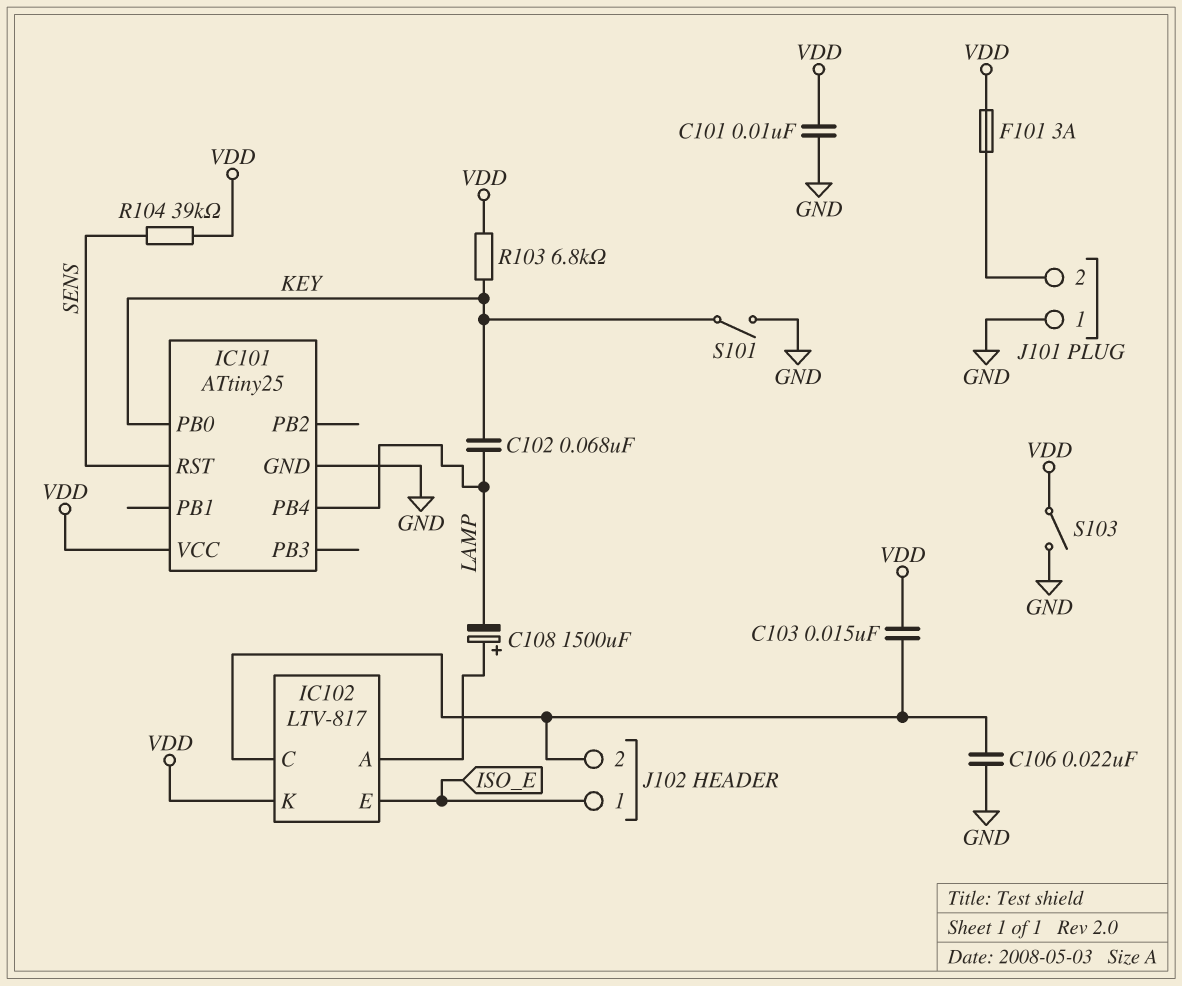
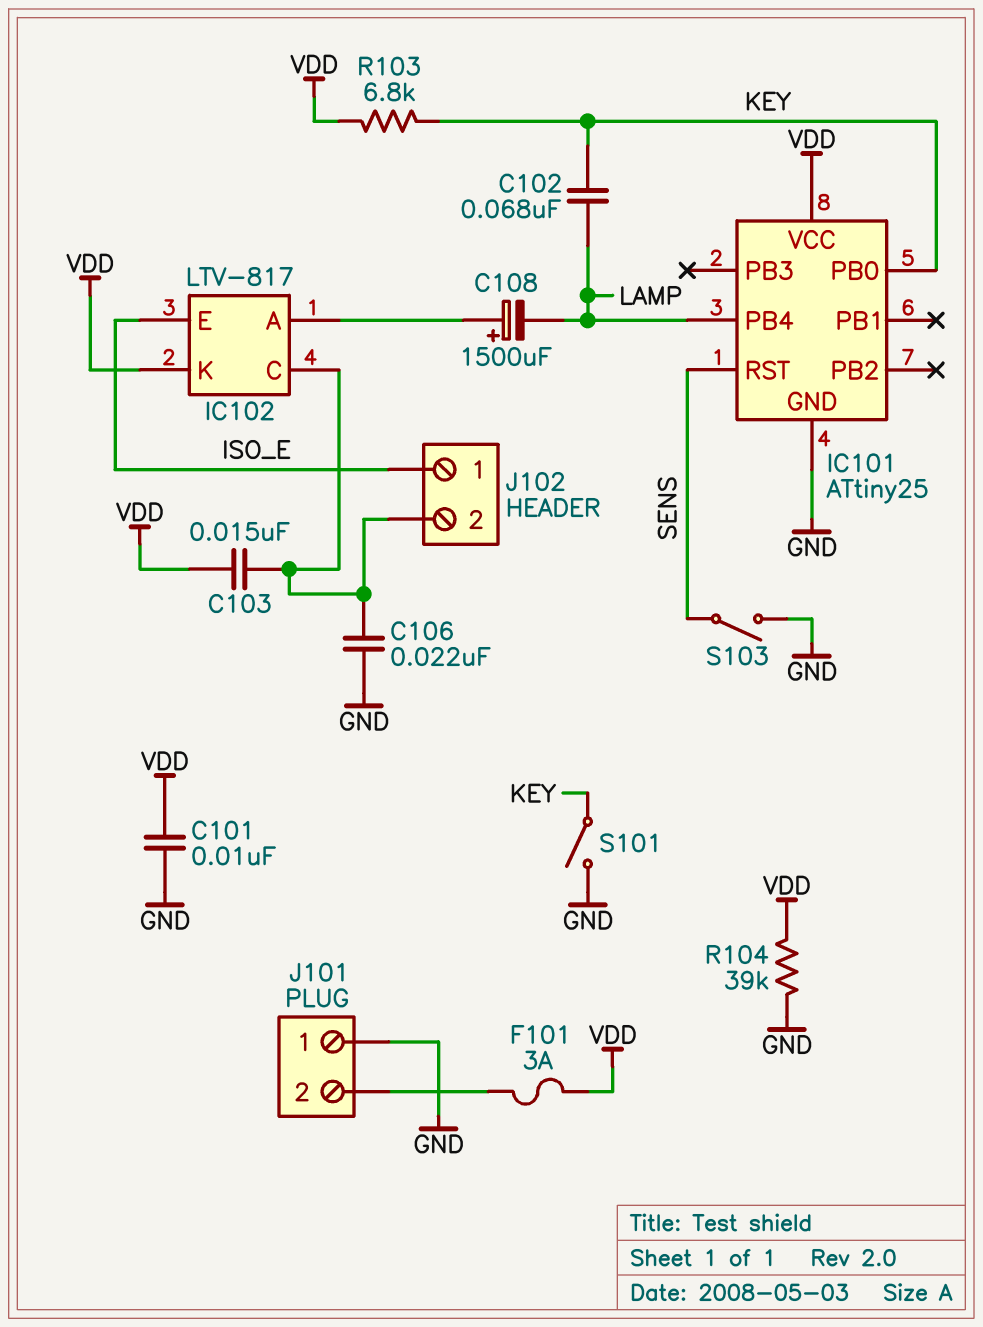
R104: 39k (SENS, VDD) -> 39k (GND, VDD)
S103: switch (GND, VDD) -> switch (GND, SENS)

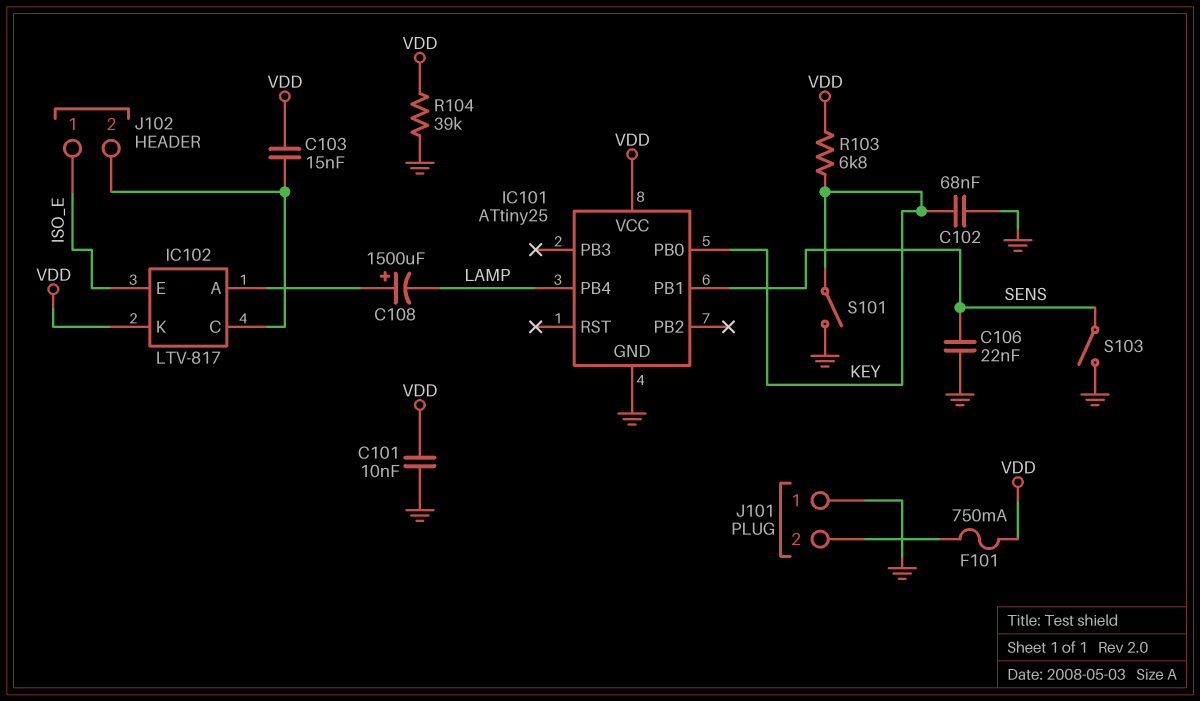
C102: 68nF (KEY, LAMP) -> 68nF (GND, KEY)
C106: 22nF (GND, IC102/C) -> 22nF (GND, SENS)
F101: 3A (J101/2, VDD) -> 750mA (J101/2, VDD)
IC101 pin PB1: none -> SENS
IC101 pin RST: SENS -> none

